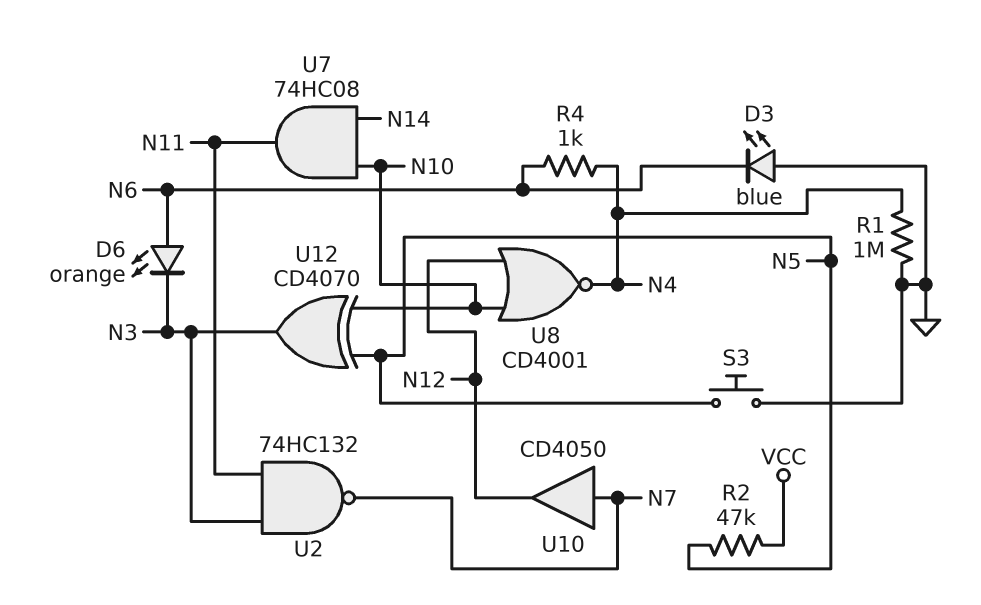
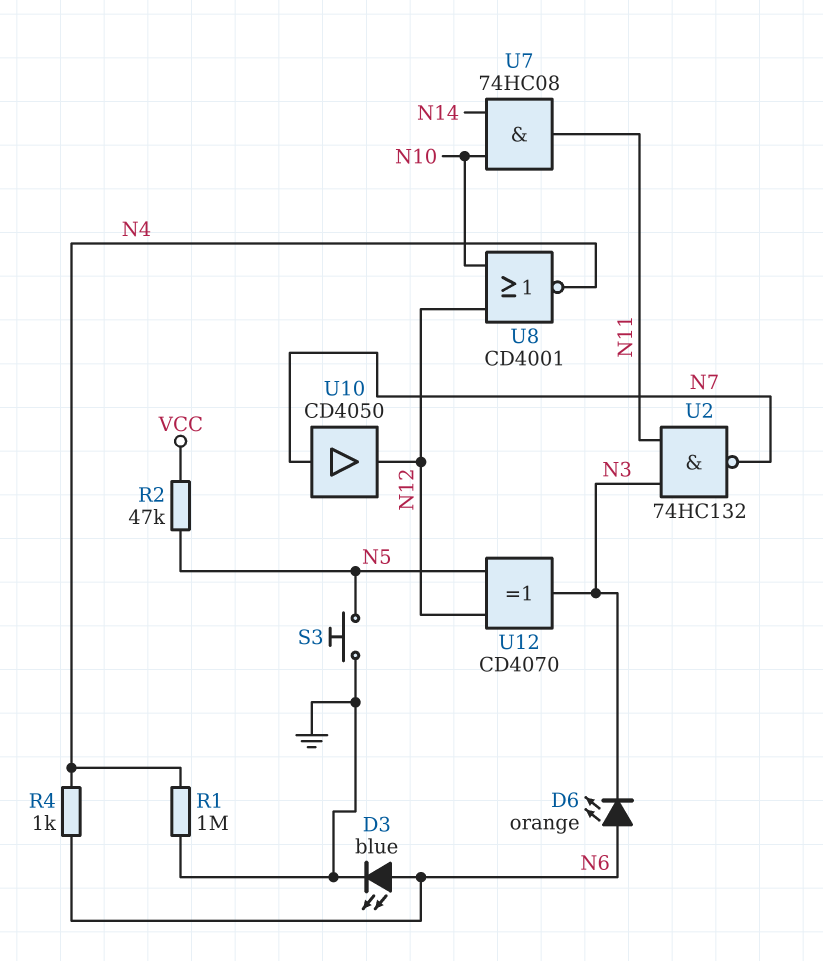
D3: LED blue (A GND, K N6) -> LED blue (A N6, K GND)
U12: XOR CD4070 (in N5, in N10, out N3) -> XOR CD4070 (in N5, in N12, out N3)

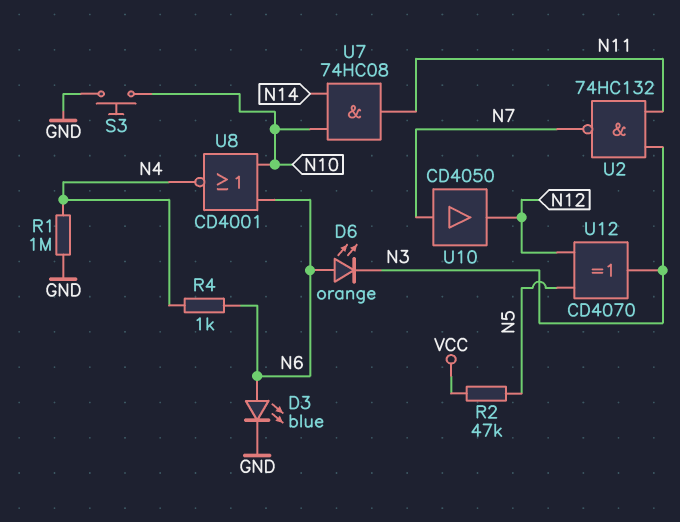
S3: button (GND, N5) -> button (GND, N10)
U8: NOR CD4001 (in N10, in N12, out N4) -> NOR CD4001 (in N6, in N10, out N4)

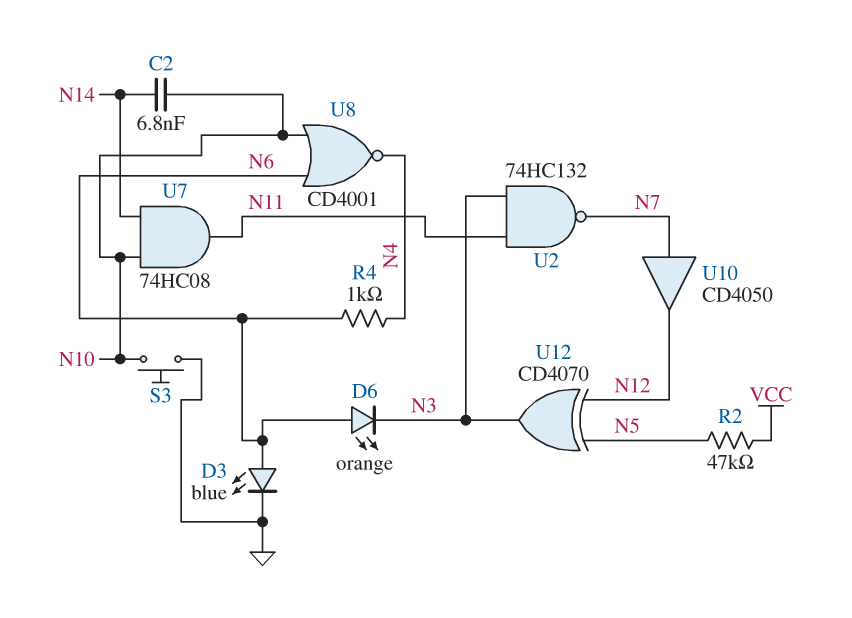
C2: none -> 6.8nF (N10, N14)
R1: 1M (GND, N4) -> none

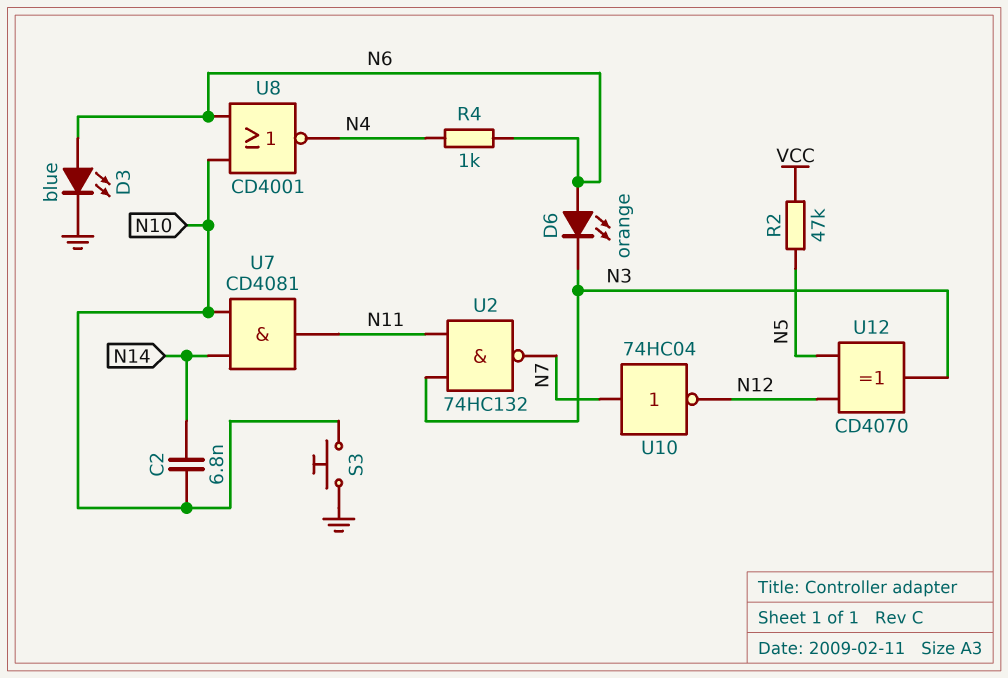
U7: AND 74HC08 (in N10, in N14, out N11) -> AND CD4081 (in N10, in N14, out N11)
U10: buffer CD4050 (in N7, out N12) -> NOT 74HC04 (in N7, out N12)

